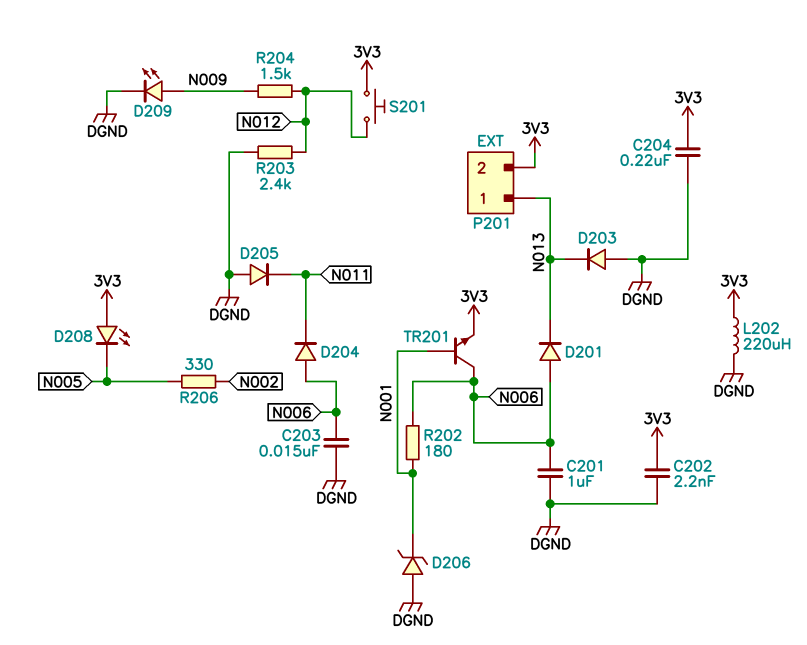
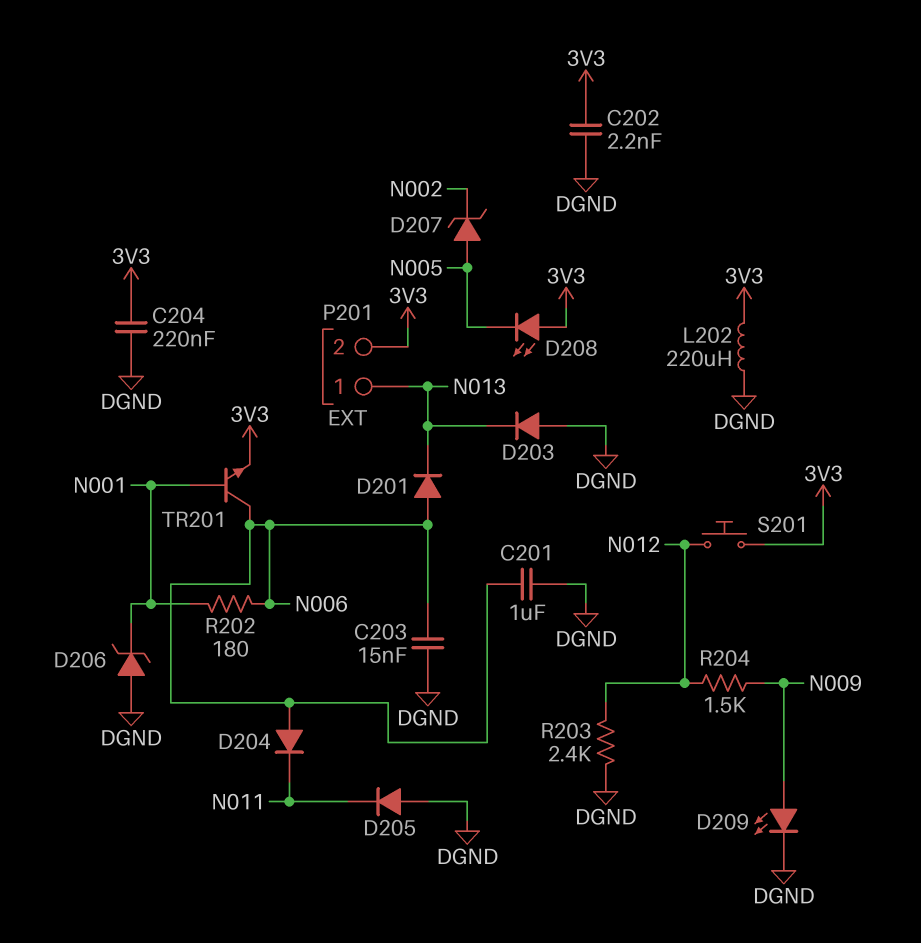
D207: none -> zener (A N005, K N002)
R206: 330 (N002, N005) -> none

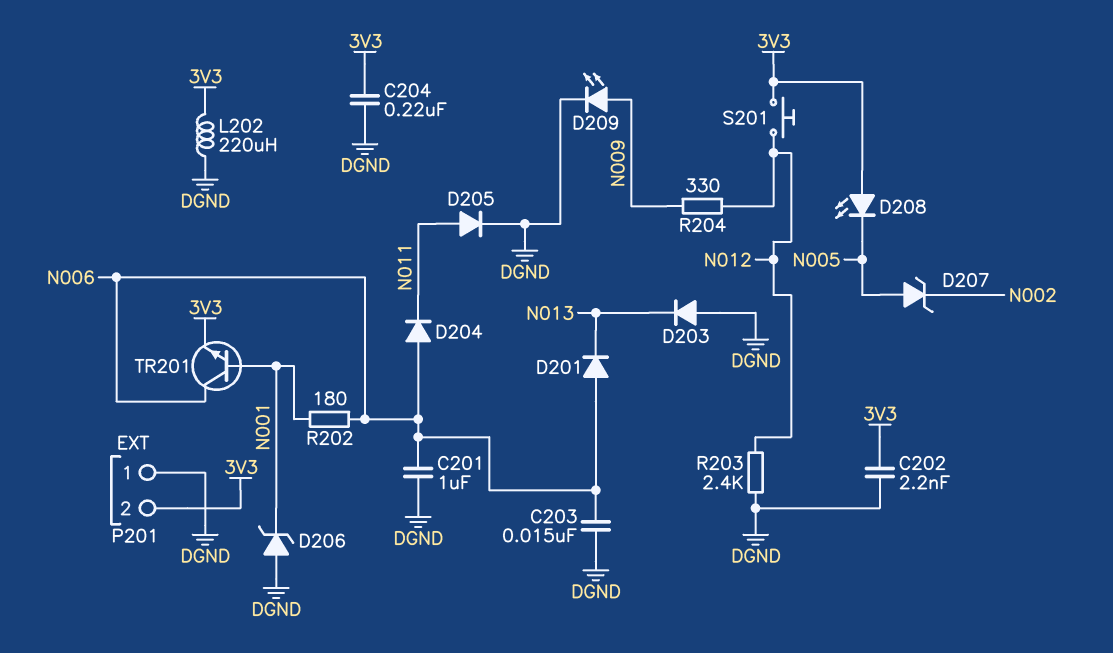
D205: diode (A DGND, K N011) -> diode (A N011, K DGND)
P201 pin 1: N013 -> DGND
R204: 1.5k (N009, N012) -> 330 (N009, N012)

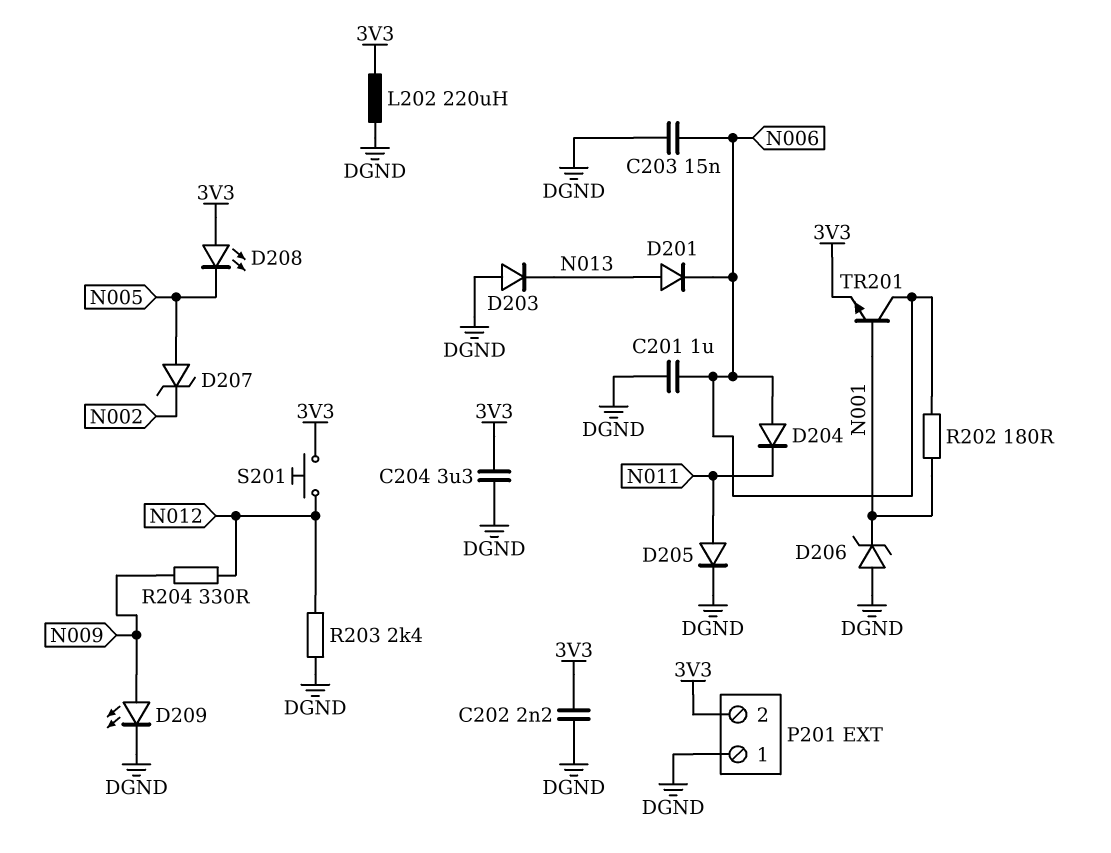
C204: 220nF (3V3, DGND) -> 3.3uF (3V3, DGND)
D201: diode (A N006, K N013) -> diode (A N013, K N006)

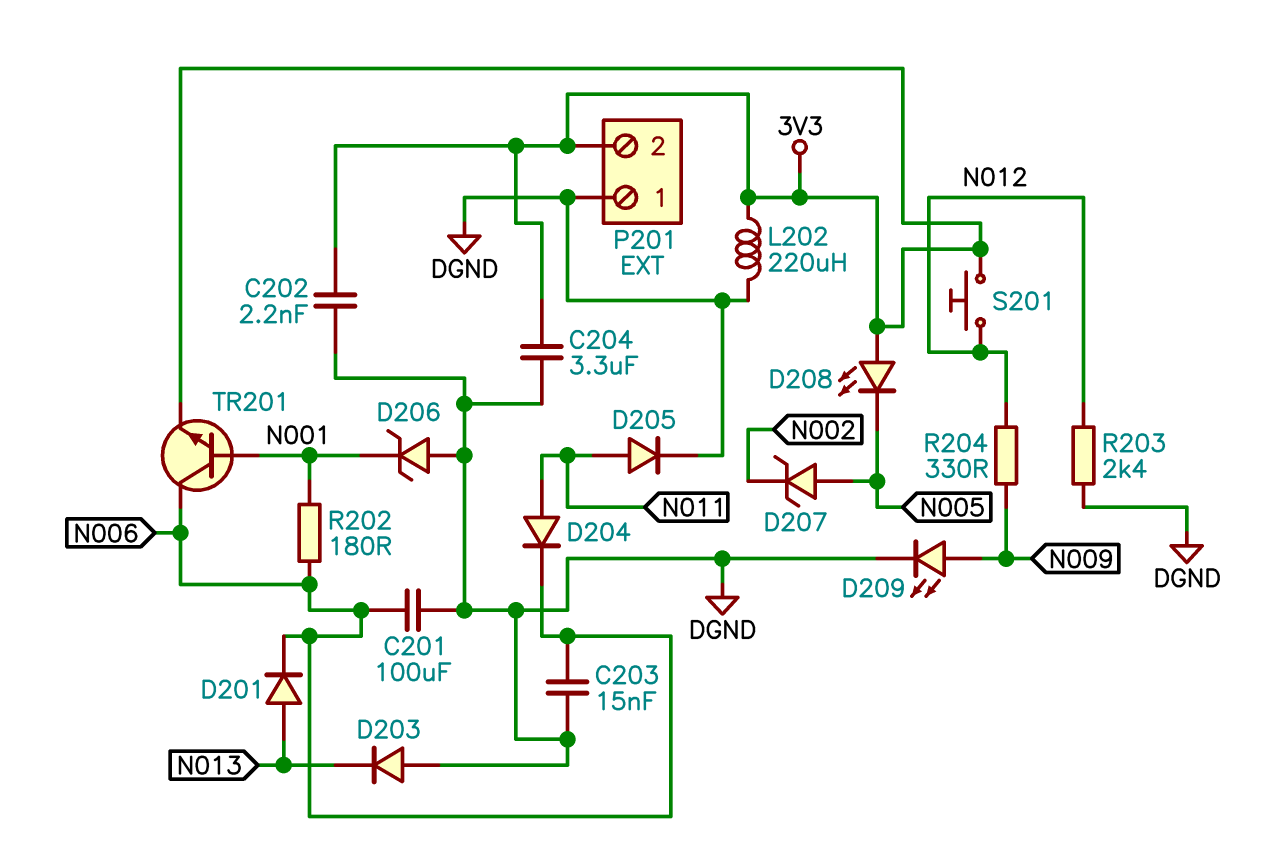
C201: 1uF (DGND, N006) -> 100uF (DGND, N006)
D204: diode (A N006, K N011) -> diode (A N011, K N006)

